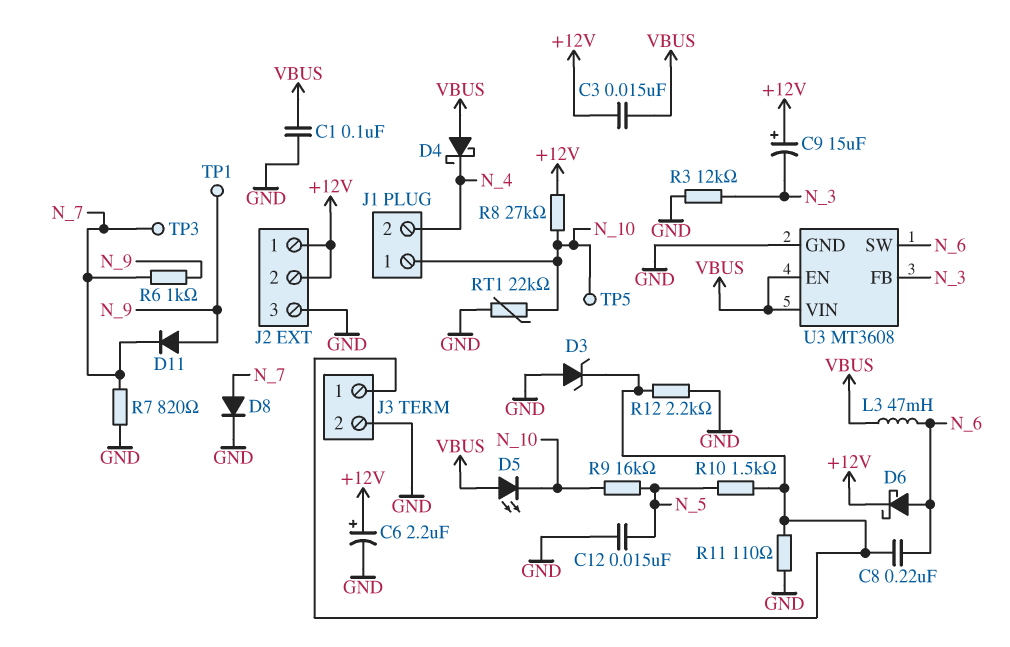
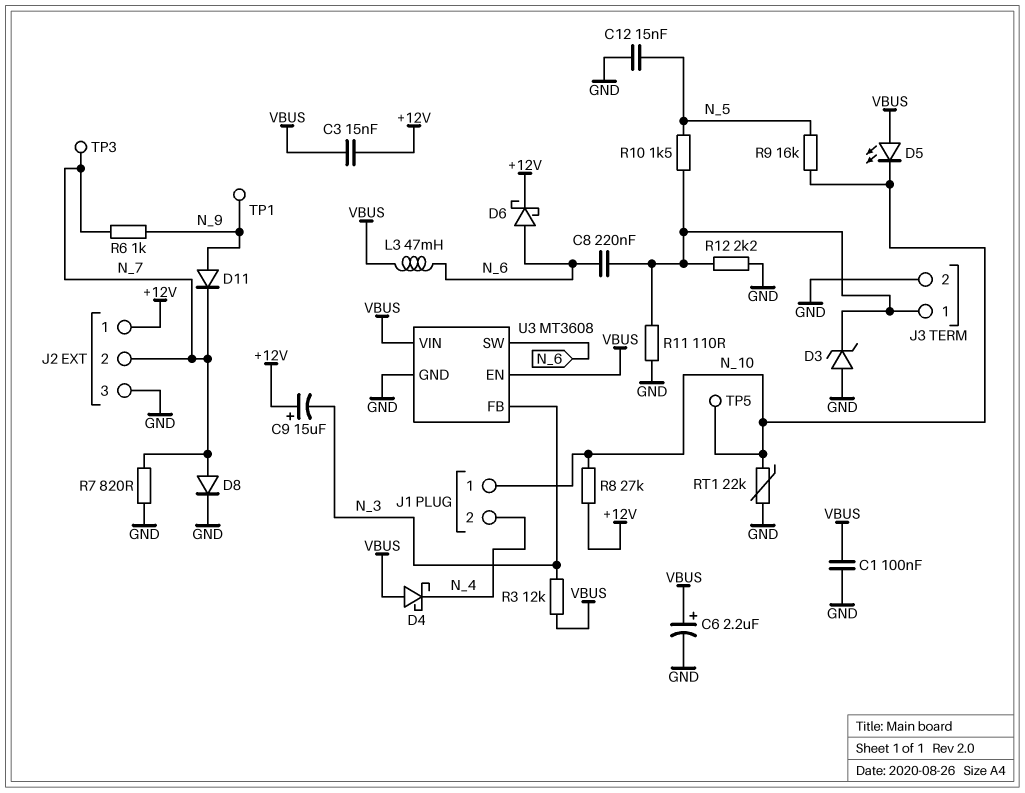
C6: 2.2uF (plus +12V, minus GND) -> 2.2uF (plus VBUS, minus GND)
J2 pin 2: +12V -> N_7
R3: 12k (GND, N_3) -> 12k (N_3, VBUS)

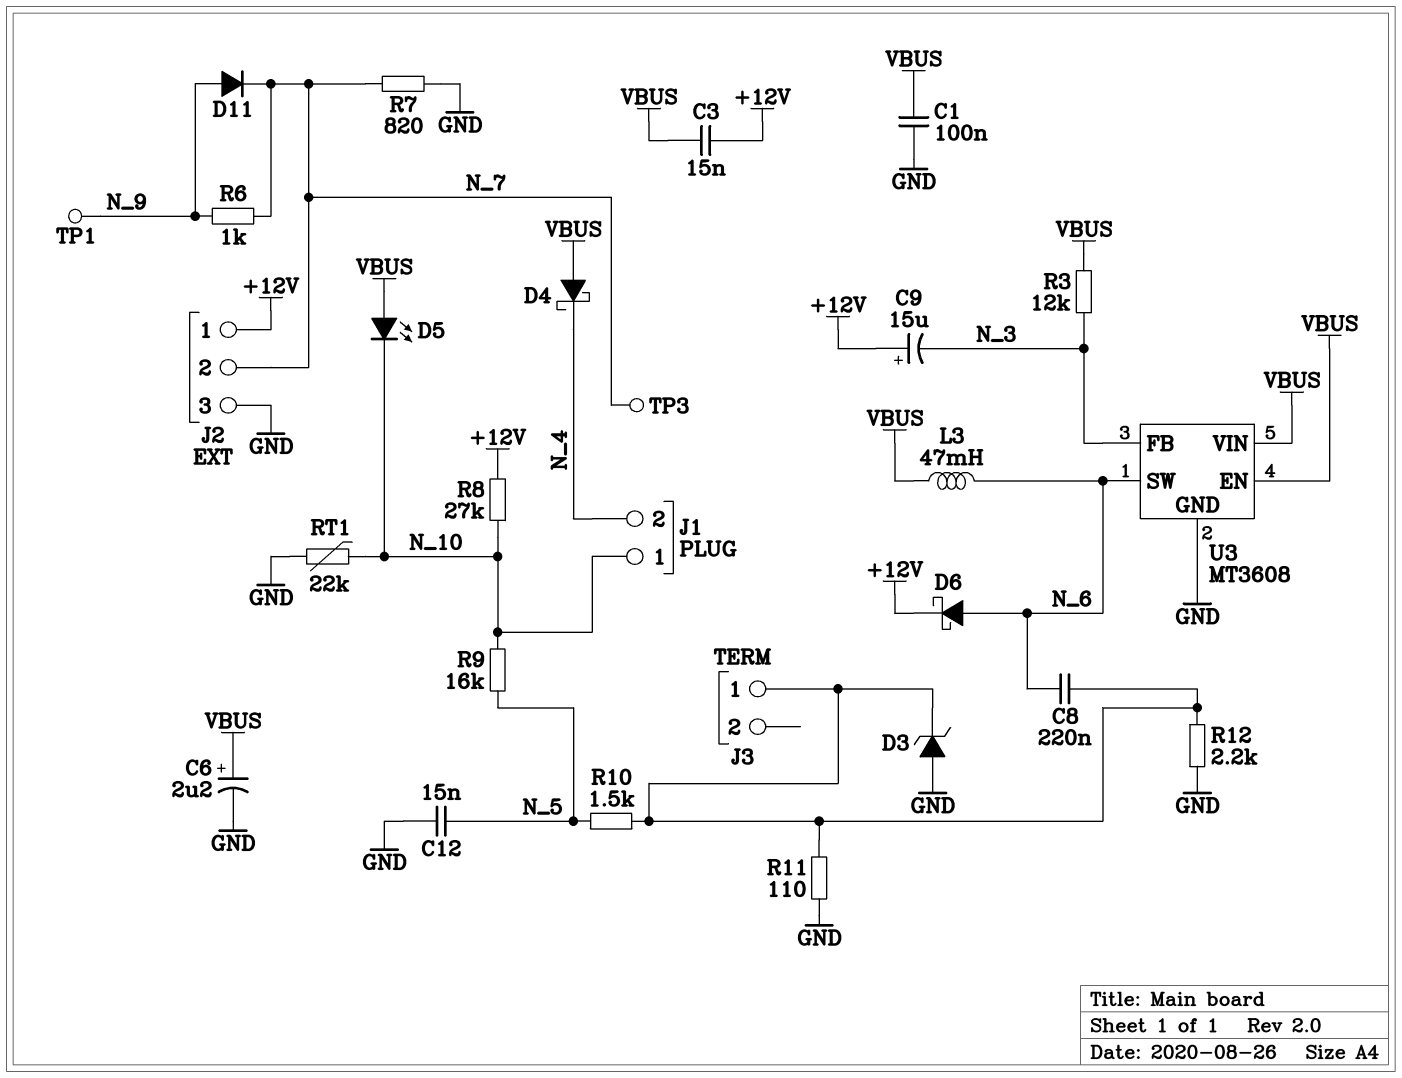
D8: diode (A N_7, K GND) -> none
J3 pin 2: GND -> none
TP5: test point (N_10) -> none

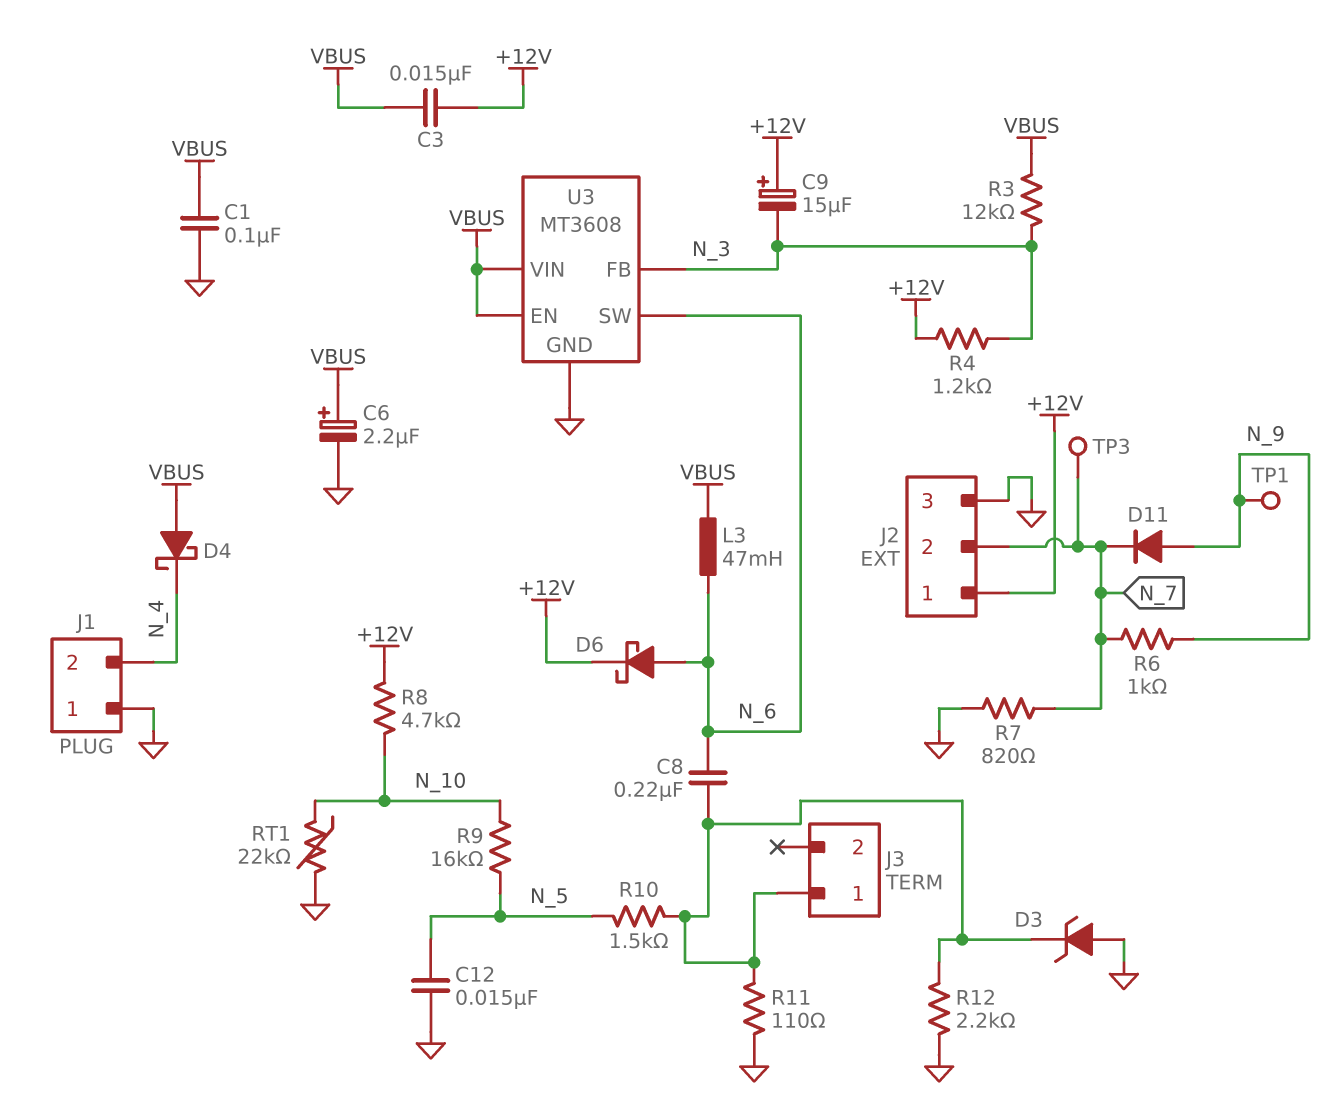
D5: LED (A VBUS, K N_10) -> none
J1 pin 1: N_10 -> GND
R4: none -> 1.2k (+12V, N_3)
R8: 27k (+12V, N_10) -> 4.7k (+12V, N_10)

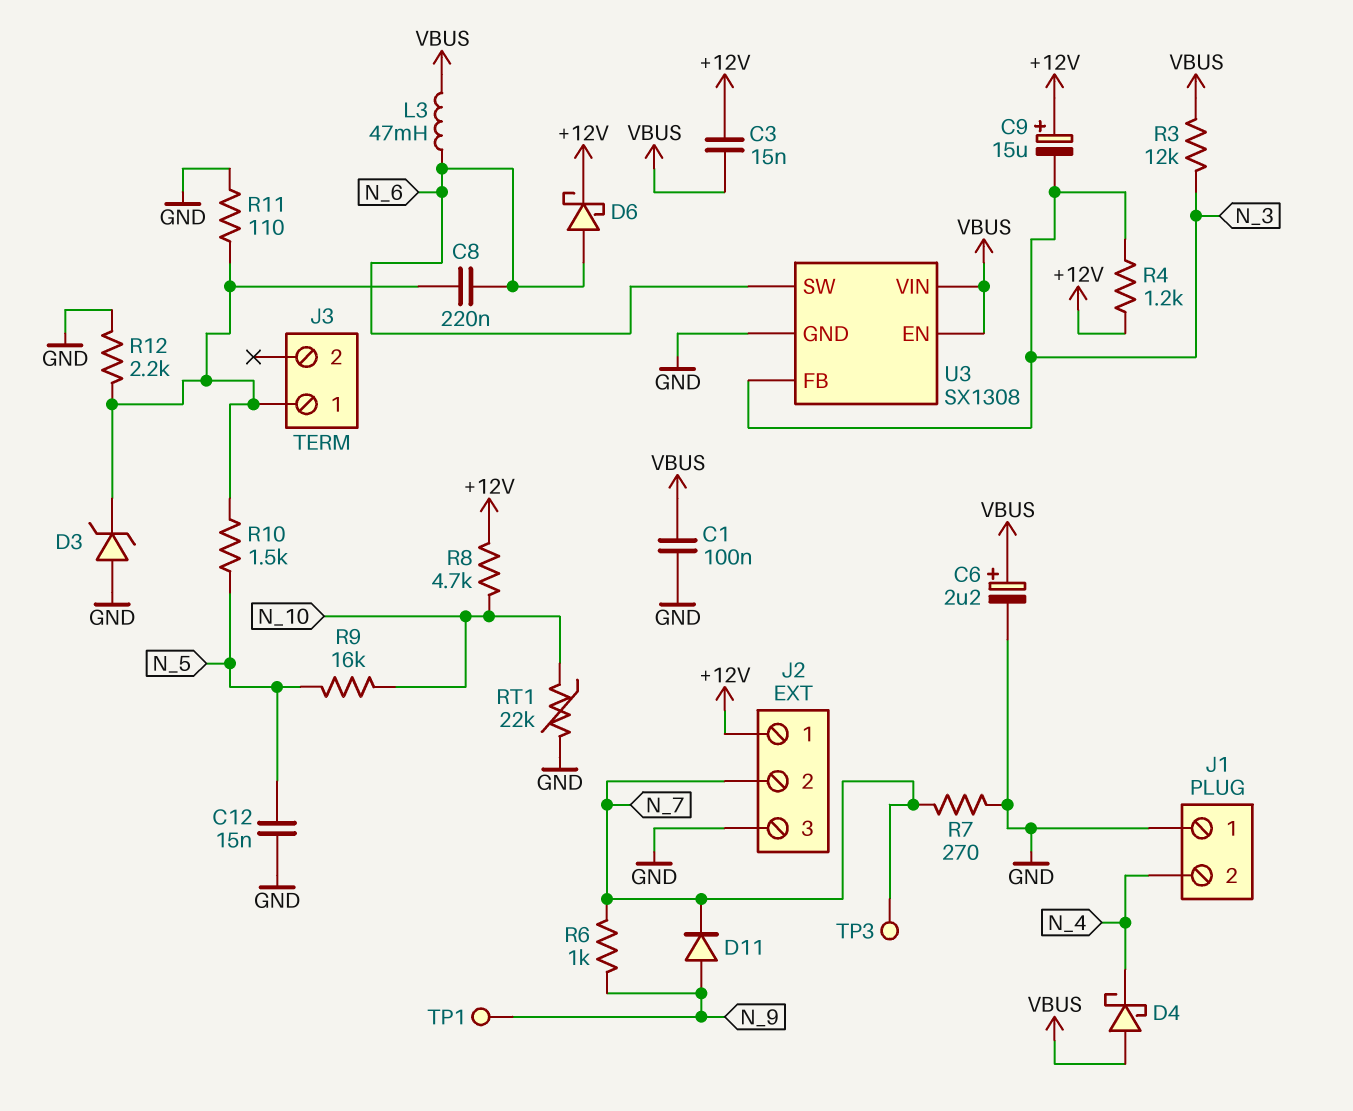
R7: 820 (GND, N_7) -> 270 (GND, N_7)
U3: MT3608 -> SX1308

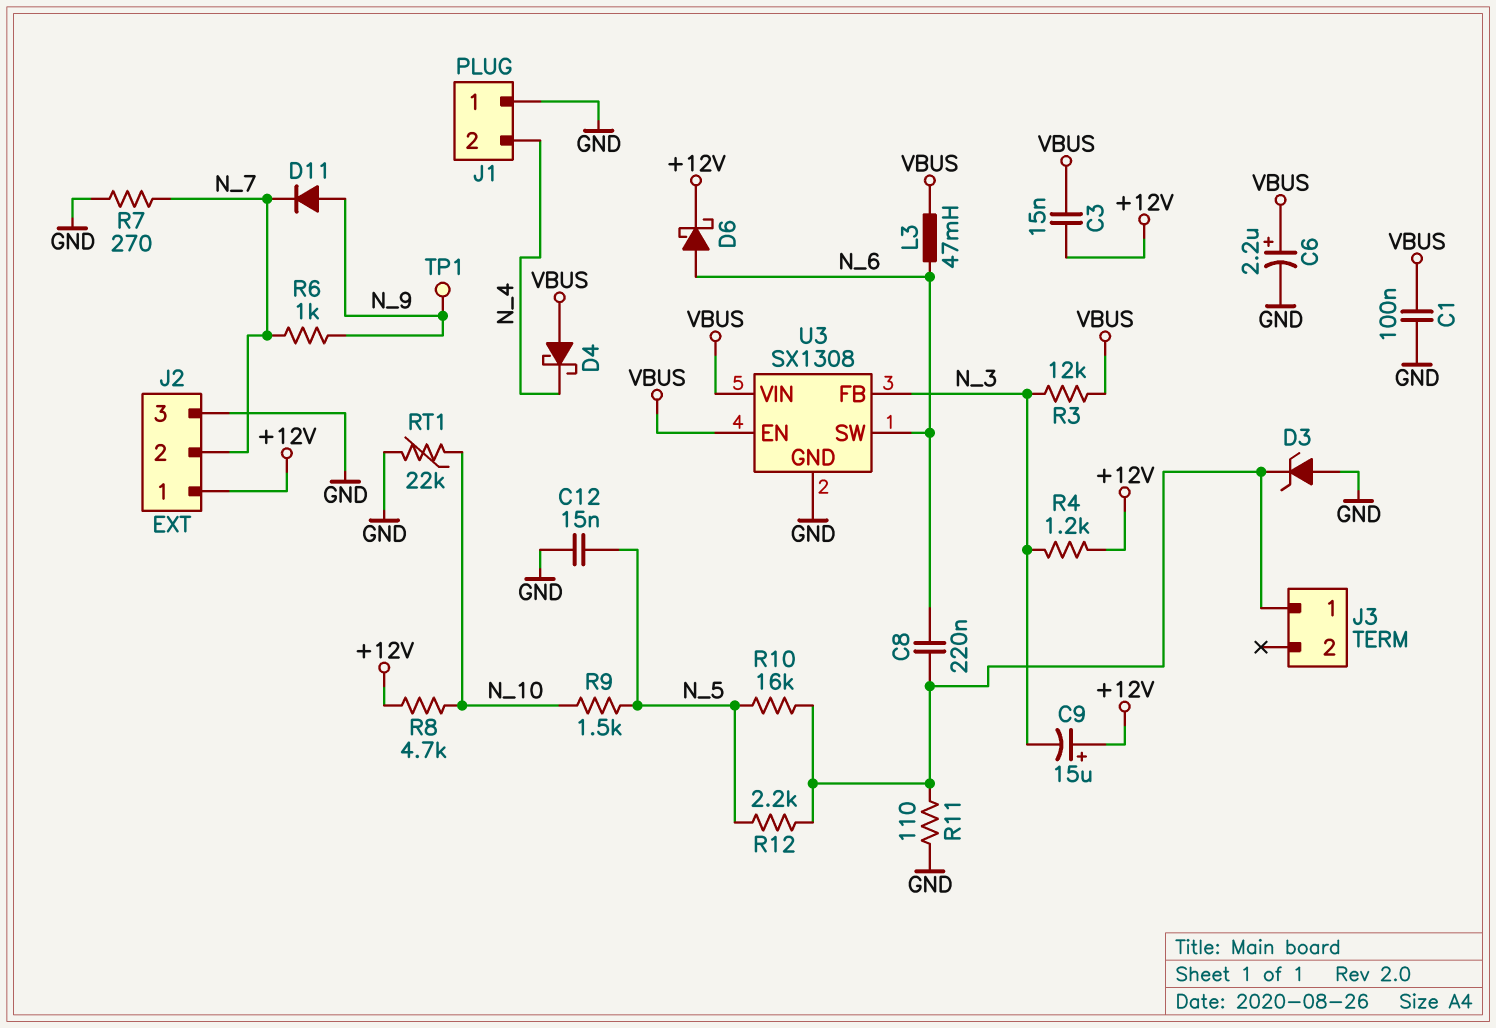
R9: 16k (N_5, N_10) -> 1.5k (N_5, N_10)
R10: 1.5k (J3/1, N_5) -> 16k (J3/1, N_5)
R12: 2.2k (GND, J3/1) -> 2.2k (J3/1, N_5)
TP3: test point (N_7) -> none

